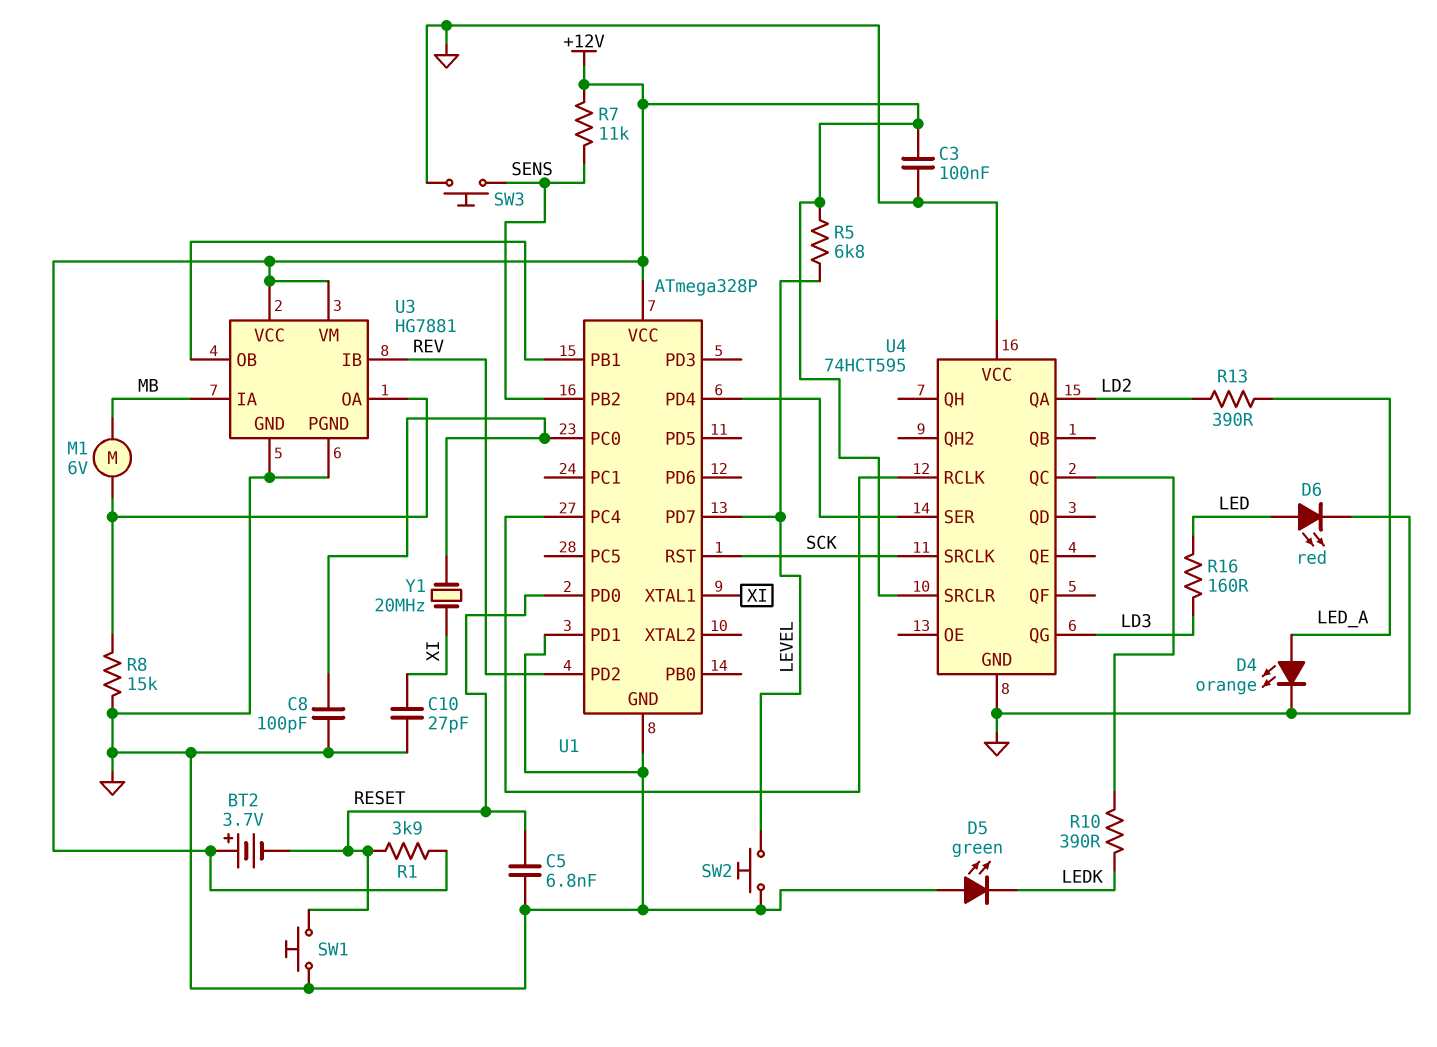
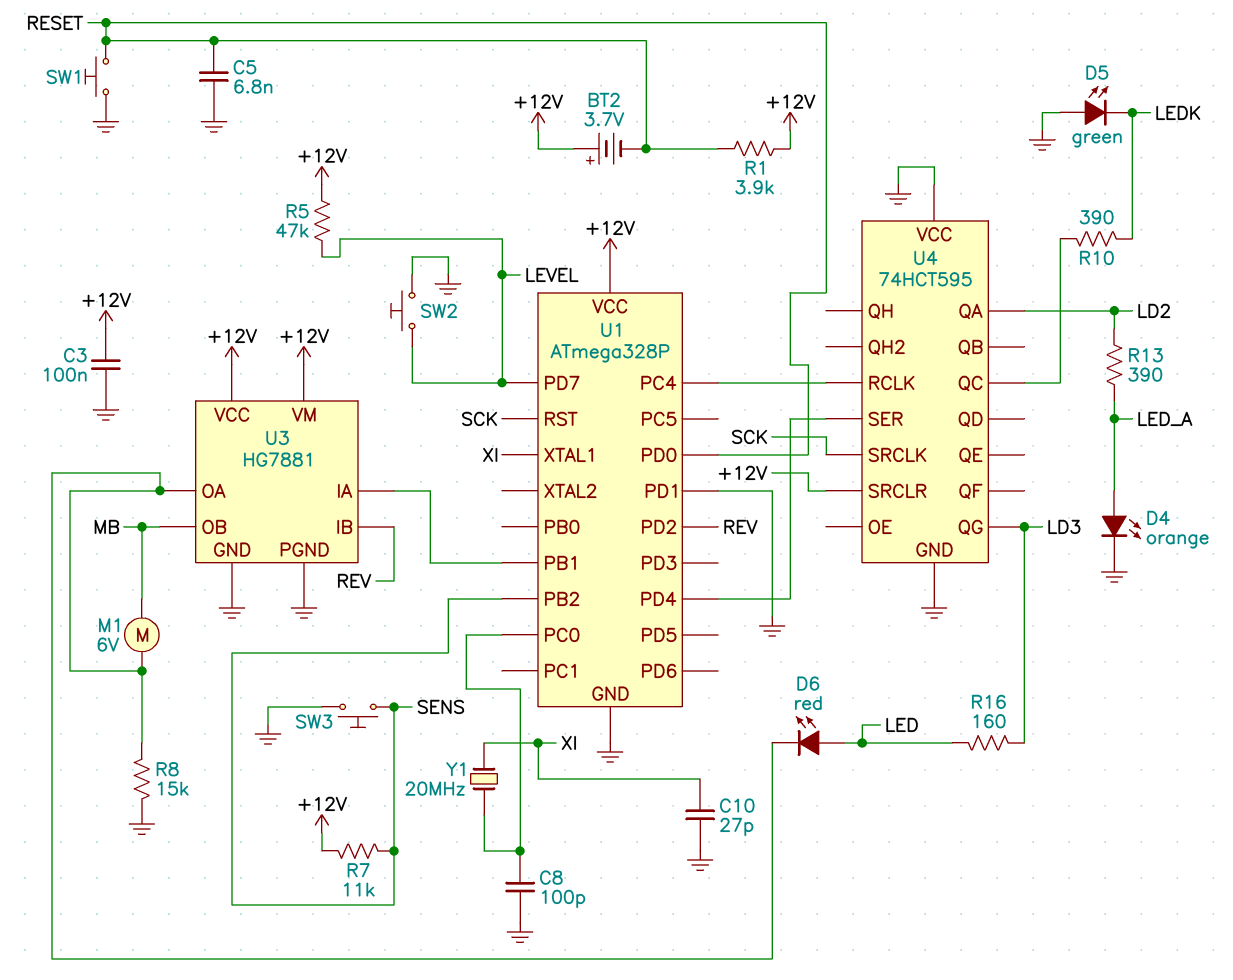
D6: LED red (A LED, K GND) -> LED red (A LED, K U3/OA)
R5: 6.8k (+12V, LEVEL) -> 47k (+12V, LEVEL)
U3 pin IA: MB -> U1/PB1
U3 pin OB: U1/PB1 -> MB

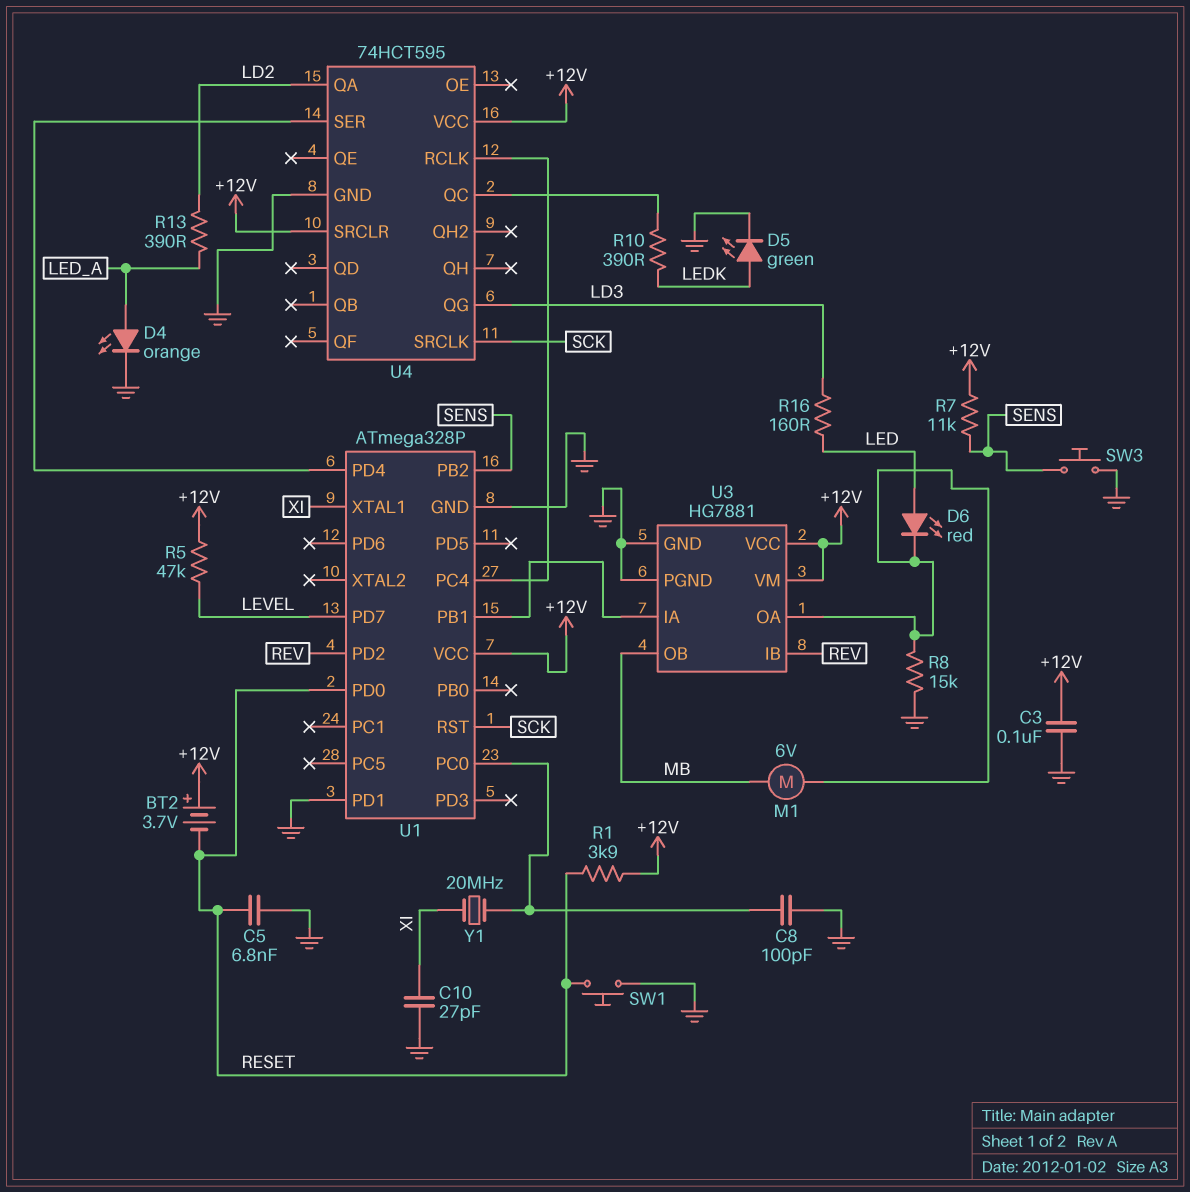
D5: LED green (A GND, K LEDK) -> LED green (A LEDK, K GND)
SW2: button (GND, LEVEL) -> none
U4 pin VCC: GND -> +12V

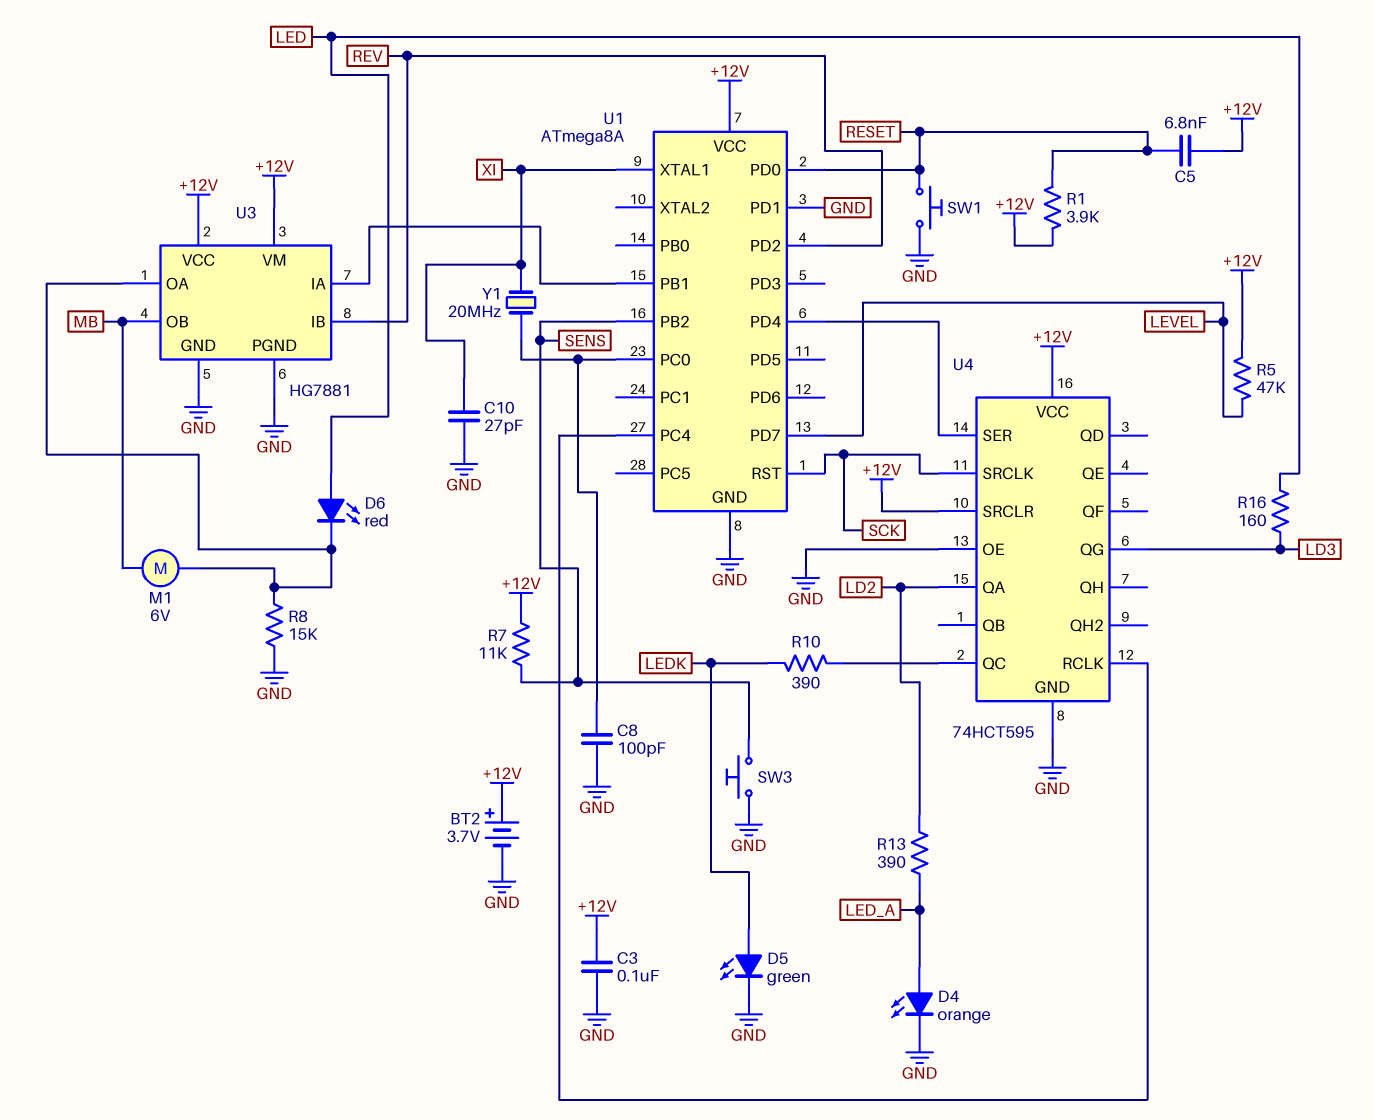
BT2: 3.7V (plus +12V, minus RESET) -> 3.7V (plus +12V, minus GND)
C5: 6.8nF (GND, RESET) -> 6.8nF (+12V, RESET)
U1: ATmega328P -> ATmega8A
U4 pin OE: none -> GND

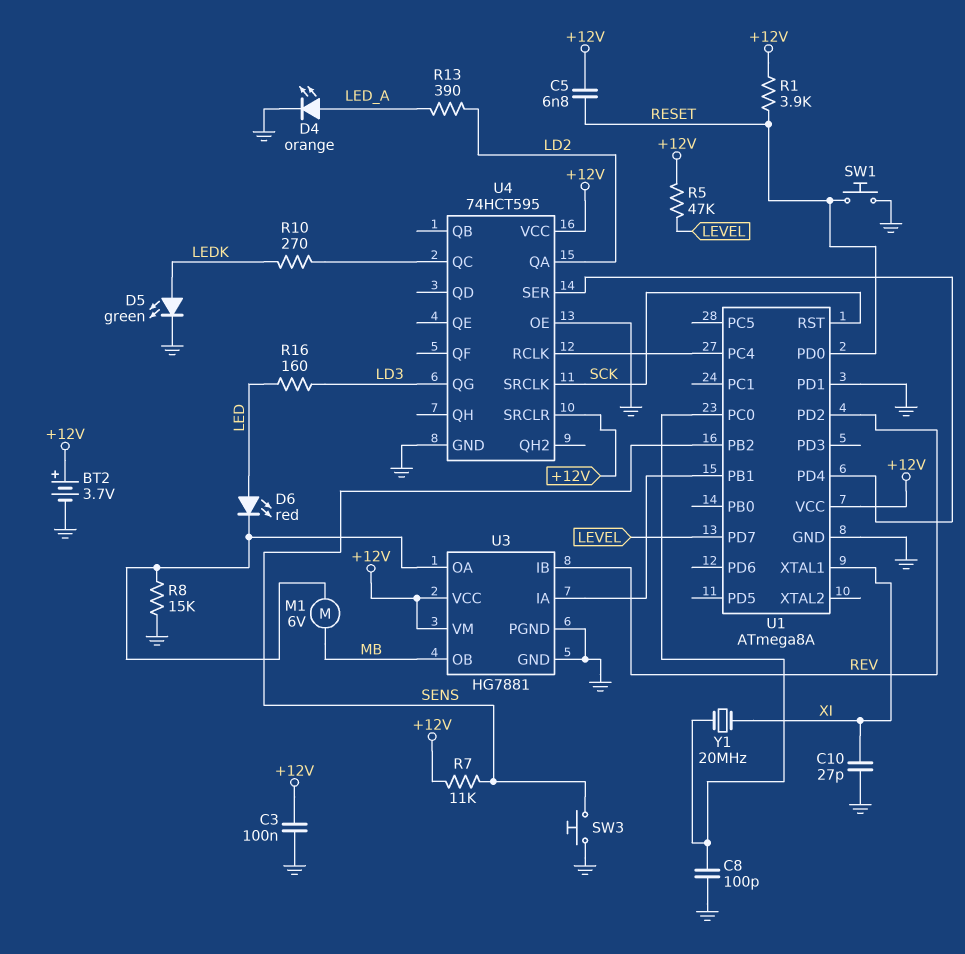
R10: 390 (LEDK, U4/QC) -> 270 (LEDK, U4/QC)

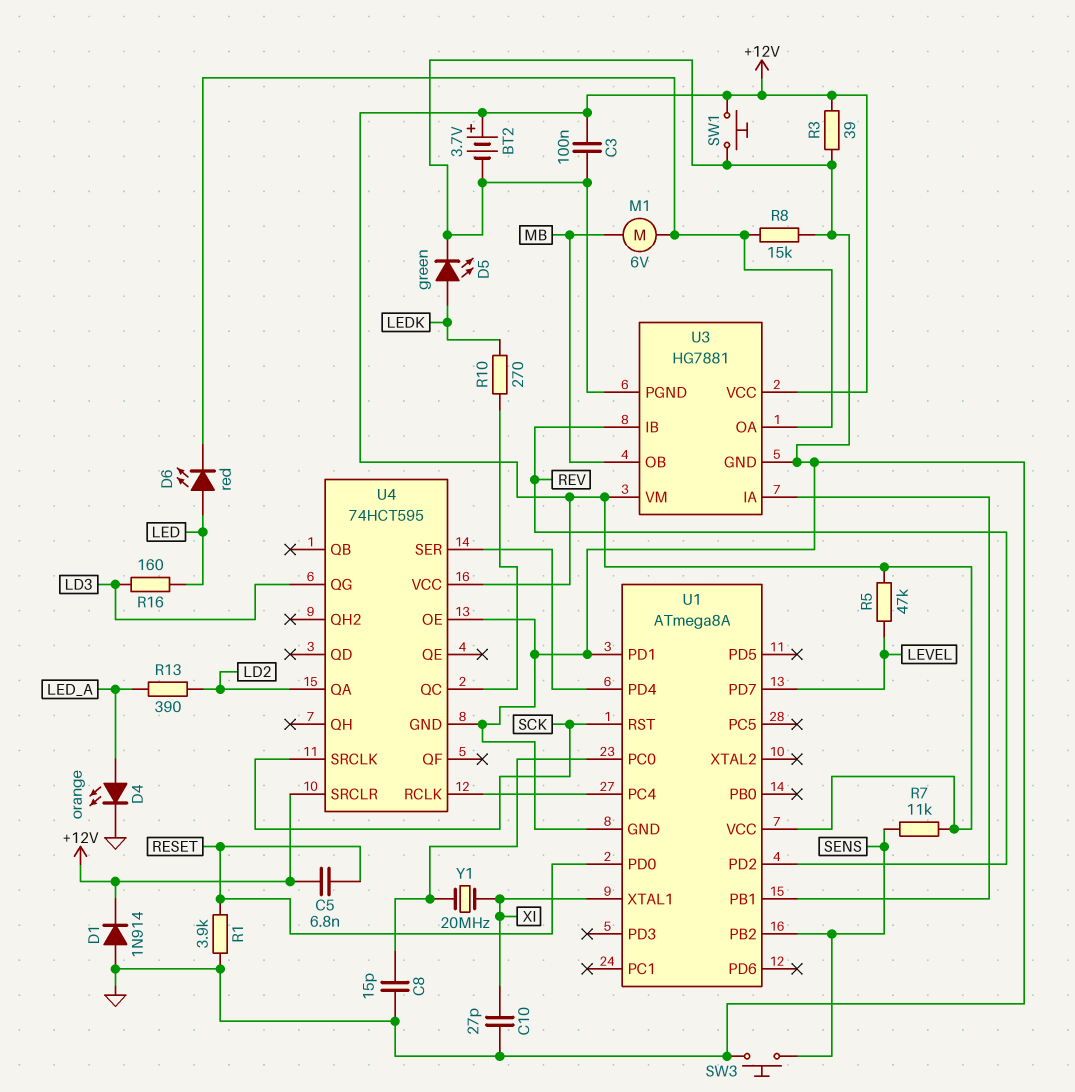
C8: 100pF (GND, U1/PC0) -> 15pF (GND, U1/PC0)
D1: none -> diode 1N914 (A GND, K +12V)
R1: 3.9k (+12V, RESET) -> 3.9k (GND, RESET)
R3: none -> 39 (+12V, GND)
SW1: button (GND, RESET) -> button (+12V, GND)

